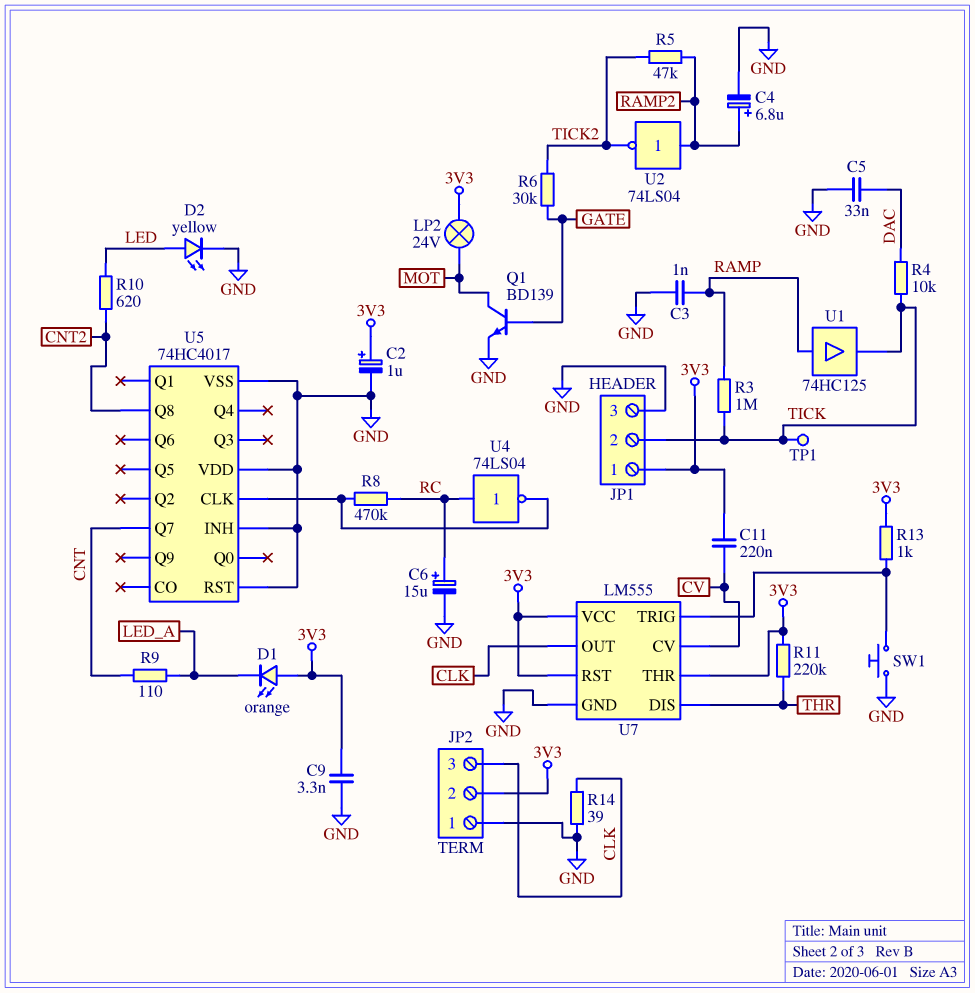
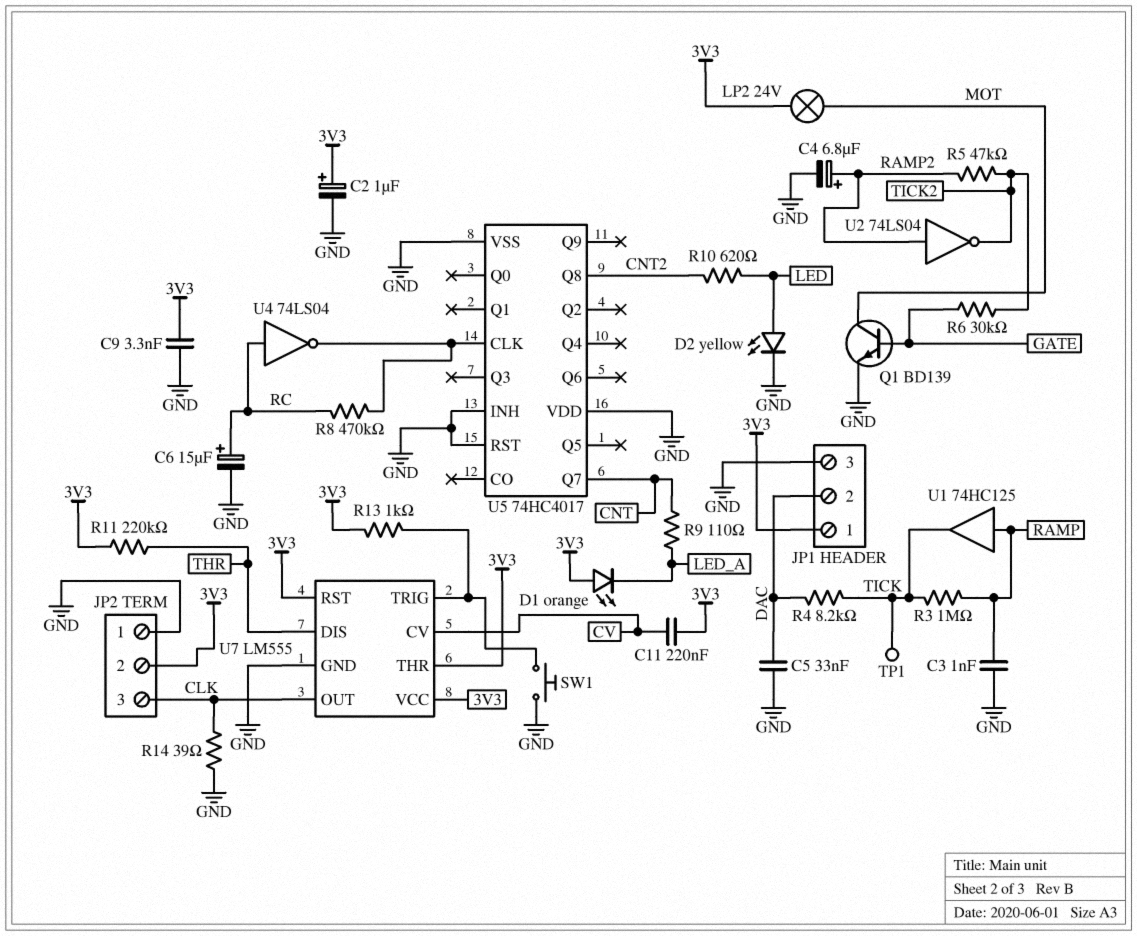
JP1 pin 2: TICK -> DAC
R4: 10k (DAC, TICK) -> 8.2k (DAC, TICK)

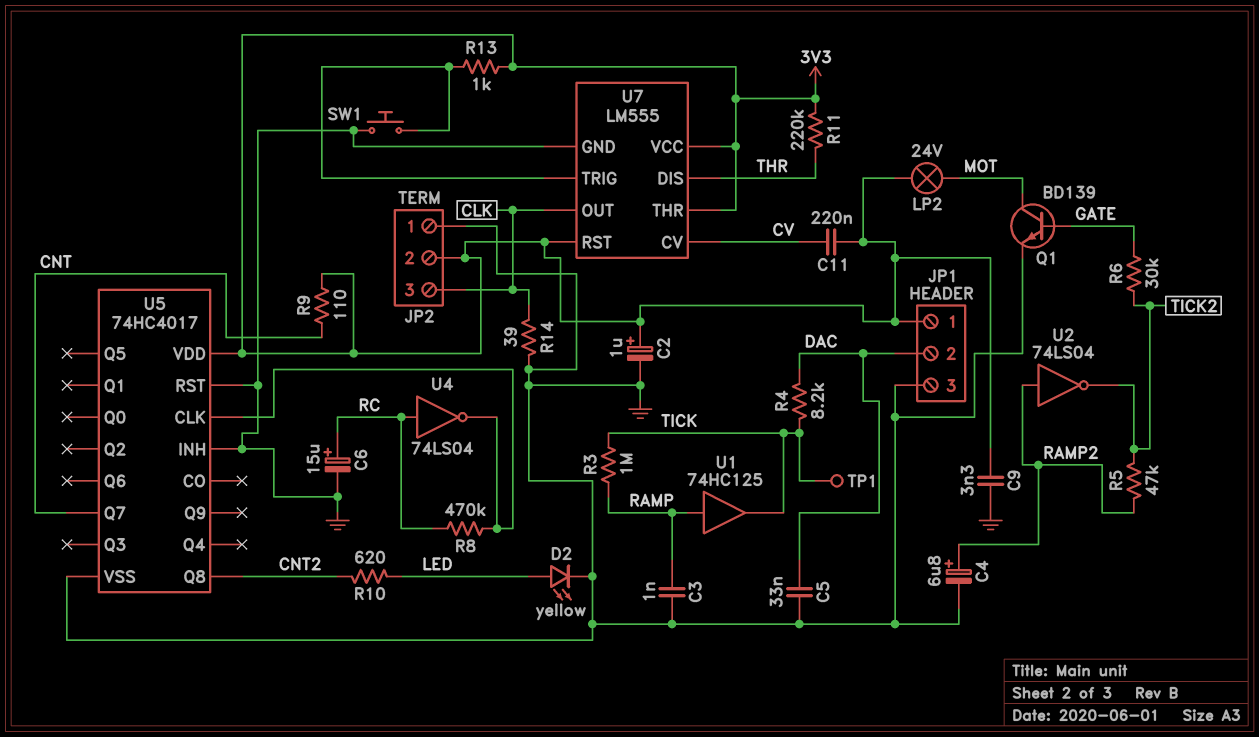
D1: LED orange (A 3V3, K LED_A) -> none
R9: 110 (CNT, LED_A) -> 110 (3V3, CNT)
U5 pin VDD: GND -> 3V3

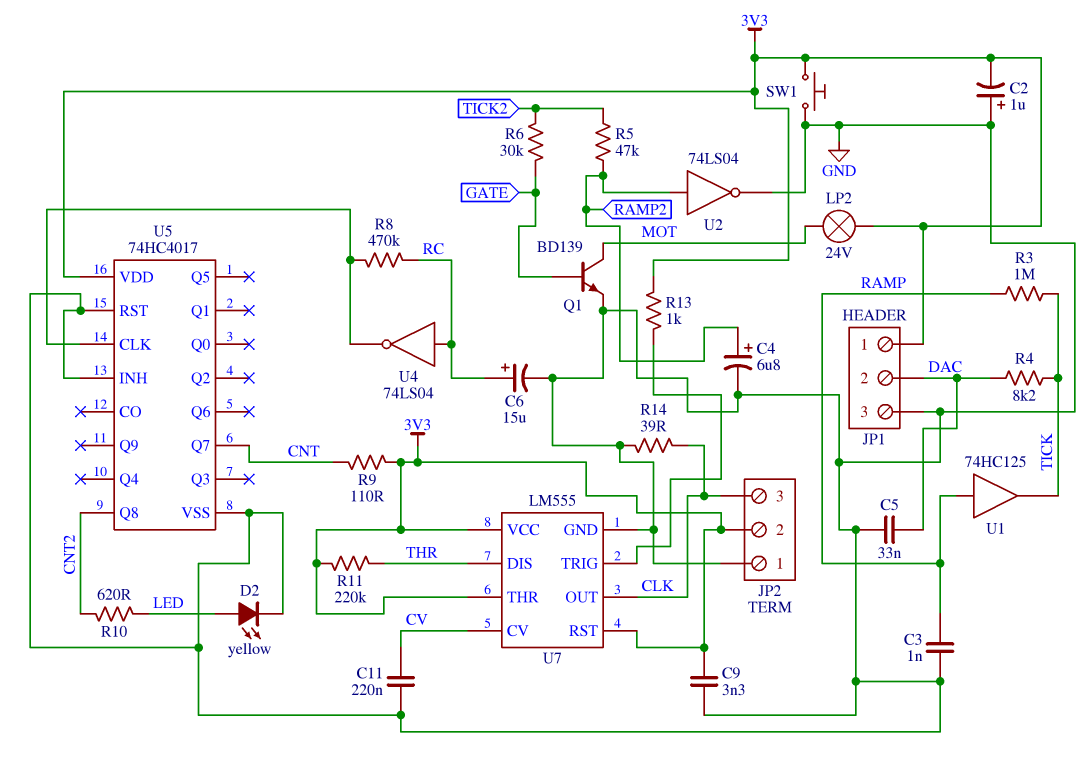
C2: 1uF (plus 3V3, minus GND) -> 1uF (plus GND, minus 3V3)
C11: 220nF (3V3, CV) -> 220nF (CV, GND)
SW1: button (GND, U7/TRIG) -> button (3V3, GND)
TP1: test point (TICK) -> none
U2: NOT 74LS04 (in RAMP2, out TICK2) -> NOT 74LS04 (in RAMP2, out GND)

